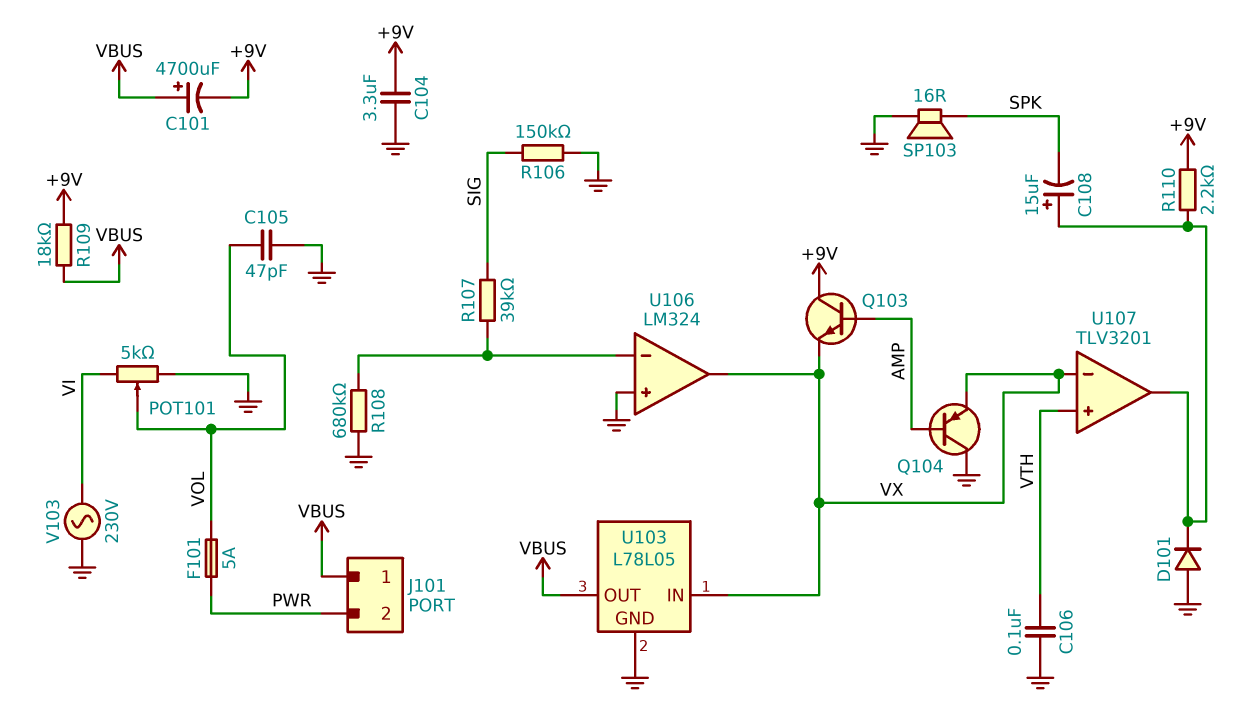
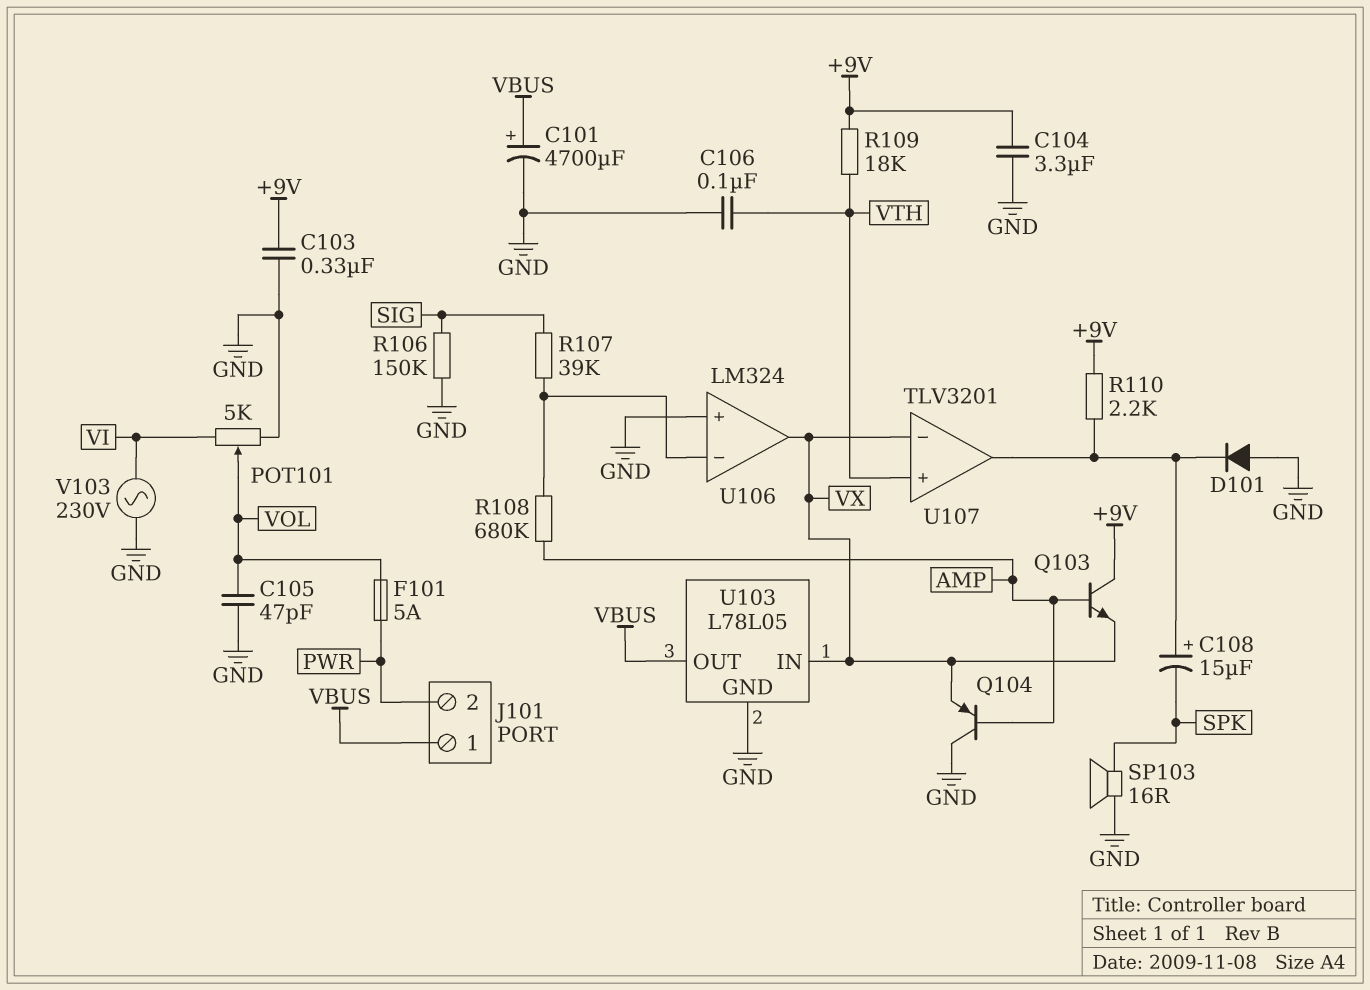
C101: 4700uF (plus VBUS, minus +9V) -> 4700uF (plus VBUS, minus GND)
C103: none -> 330nF (+9V, GND)
R108: 680k (GND, U106/in-) -> 680k (AMP, U106/in-)
R109: 18k (+9V, VBUS) -> 18k (+9V, VTH)

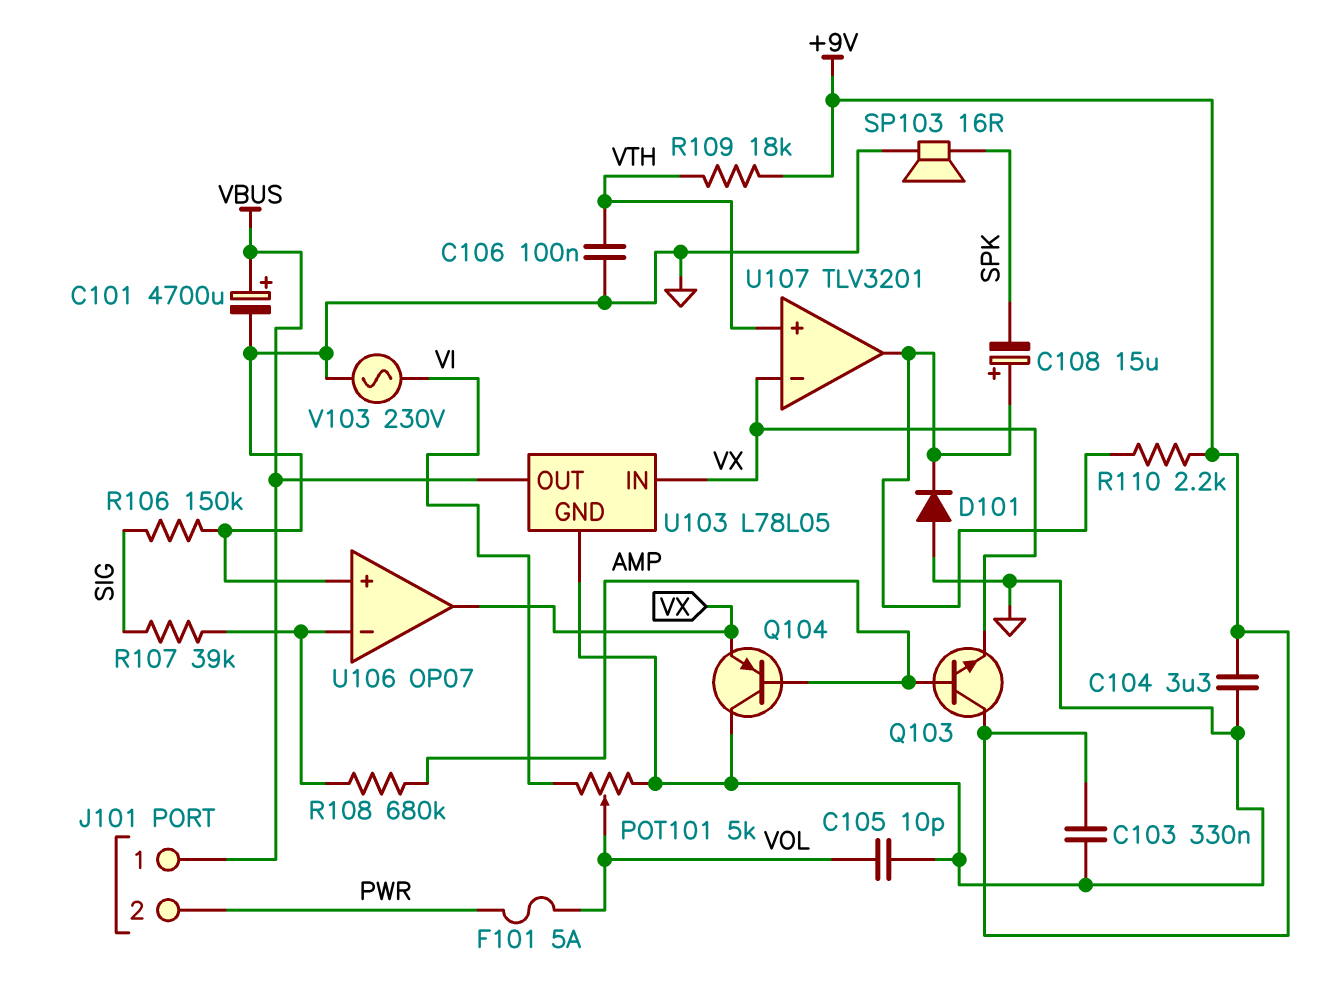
C105: 47pF (GND, VOL) -> 10pF (GND, VOL)
U106: LM324 -> OP07

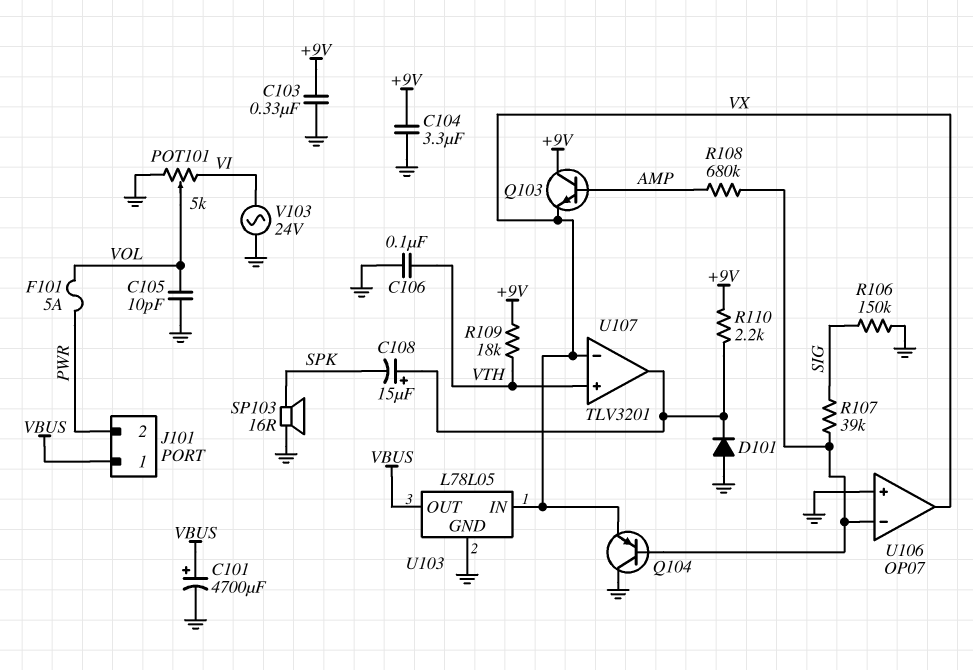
Q104: PNP (B AMP, C GND, E VX) -> PNP (B U106/in-, C GND, E VX)
V103: AC 230V (GND, VI) -> AC 24V (GND, VI)

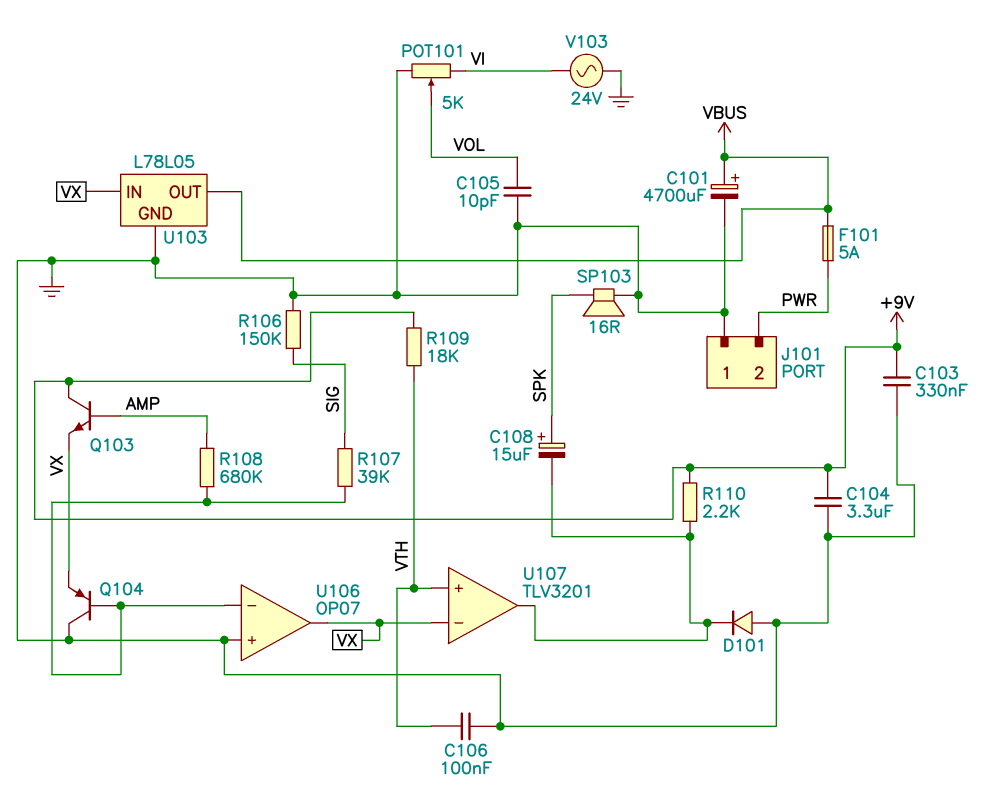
C108: 15uF (plus U107/out, minus SPK) -> 15uF (plus SPK, minus U107/out)
F101: 5A (PWR, VOL) -> 5A (PWR, VBUS)
J101 pin 1: VBUS -> GND

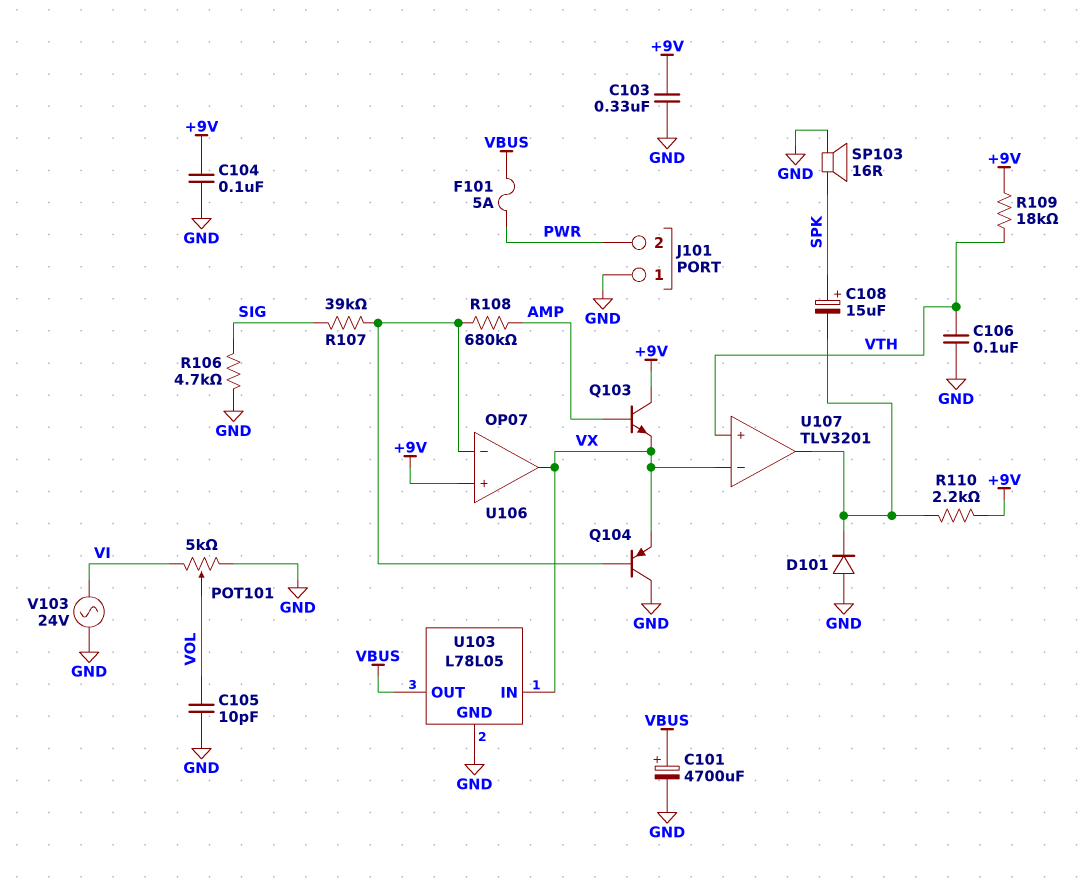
C104: 3.3uF (+9V, GND) -> 100nF (+9V, GND)
R106: 150k (GND, SIG) -> 4.7k (GND, SIG)
U106 pin in+: GND -> +9V

